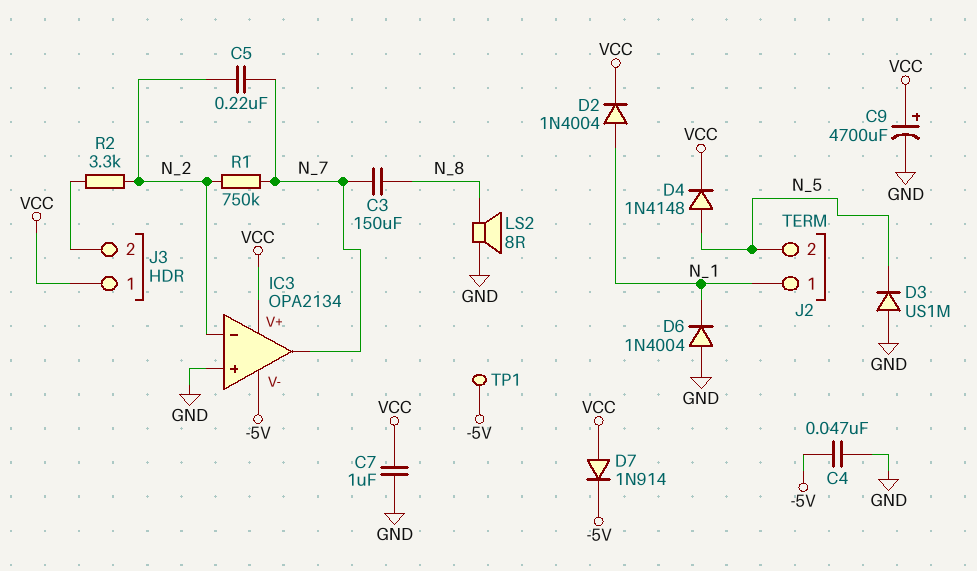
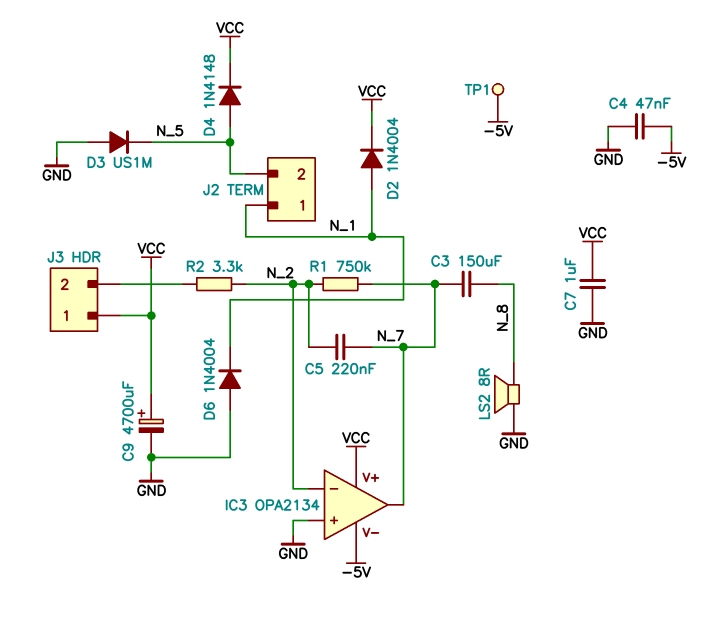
D7: diode 1N914 (A VCC, K -5V) -> none

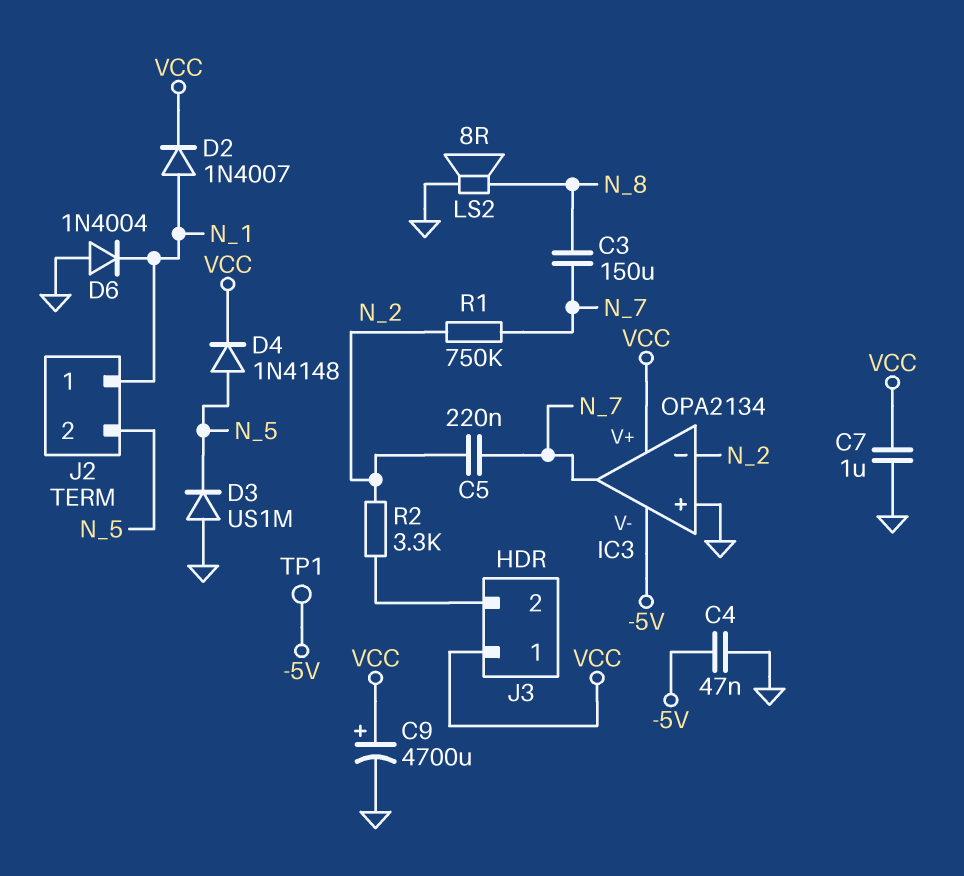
D2: diode 1N4004 (A N_1, K VCC) -> diode 1N4007 (A N_1, K VCC)

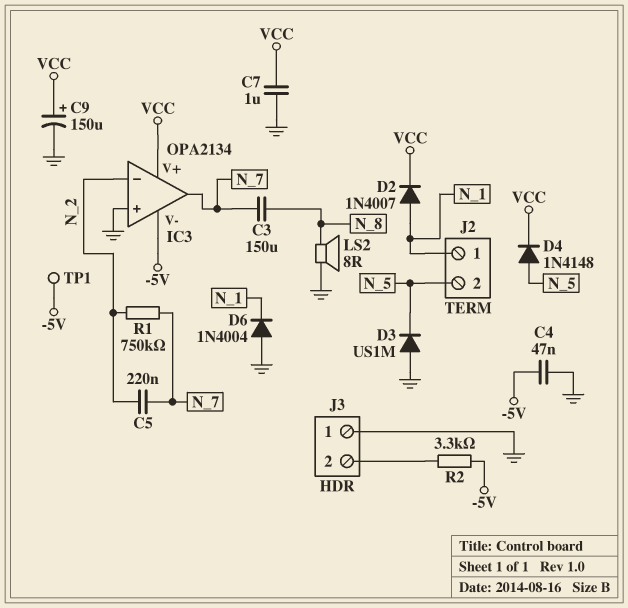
C9: 4700uF (plus VCC, minus GND) -> 150uF (plus VCC, minus GND)
J3 pin 1: VCC -> GND
R2: 3.3k (J3/2, N_2) -> 3.3k (-5V, J3/2)

